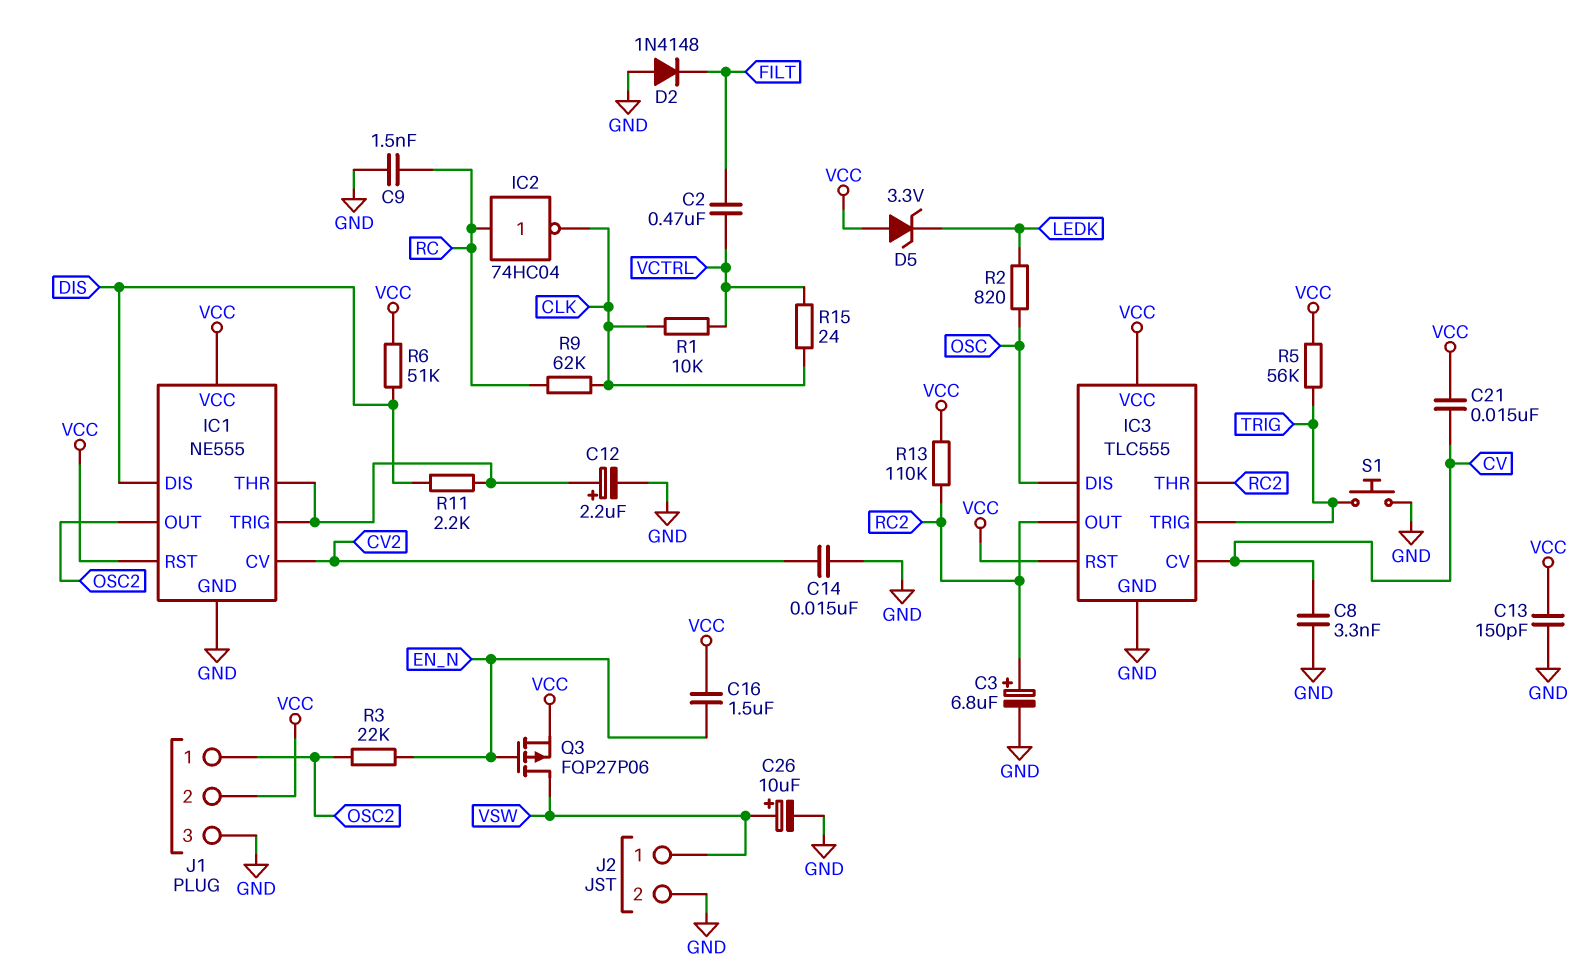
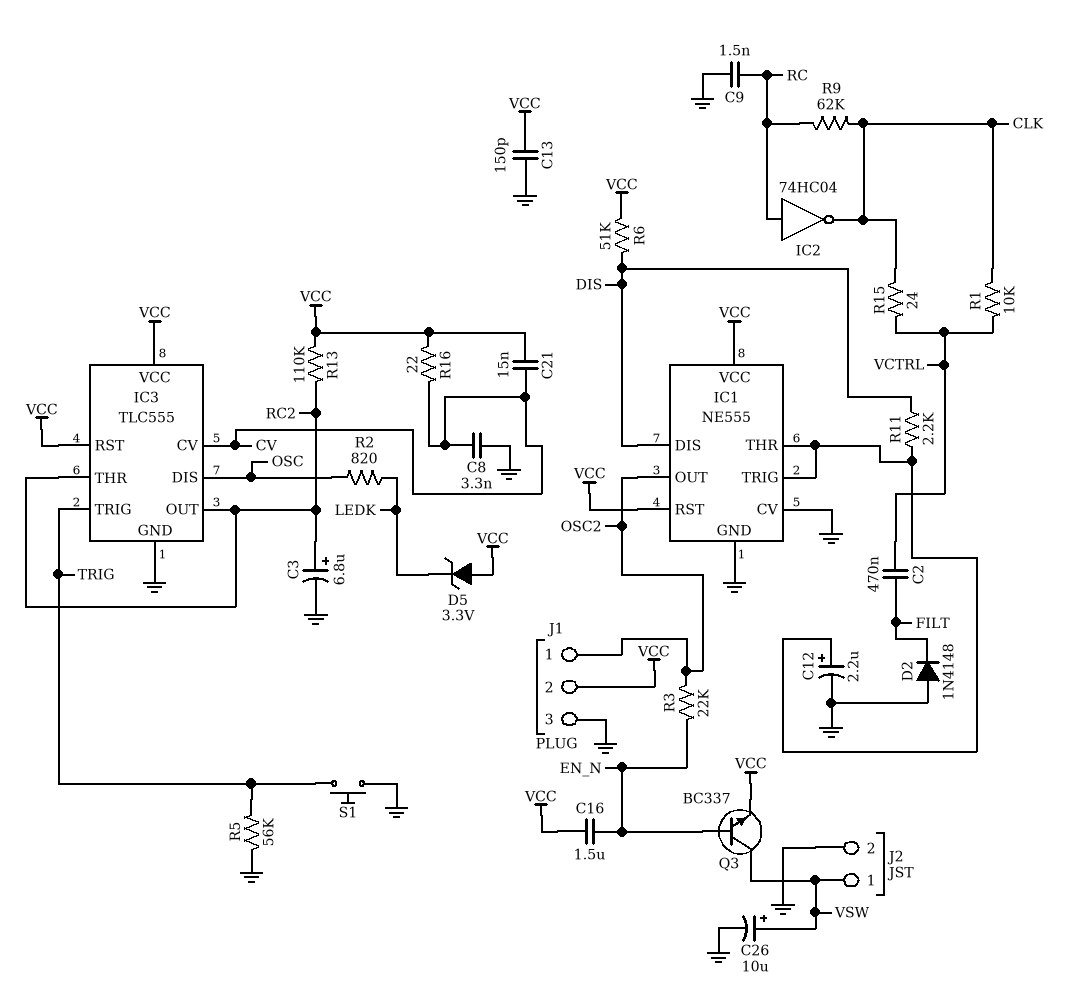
C14: 15nF (CV2, GND) -> none
IC1 pin CV: CV2 -> GND
Q3: PMOS FQP27P06 (G EN_N, D VSW, S VCC) -> NPN BC337 (B EN_N, C VSW, E VCC)
R5: 56k (TRIG, VCC) -> 56k (GND, TRIG)
R16: none -> 22 (CV, VCC)

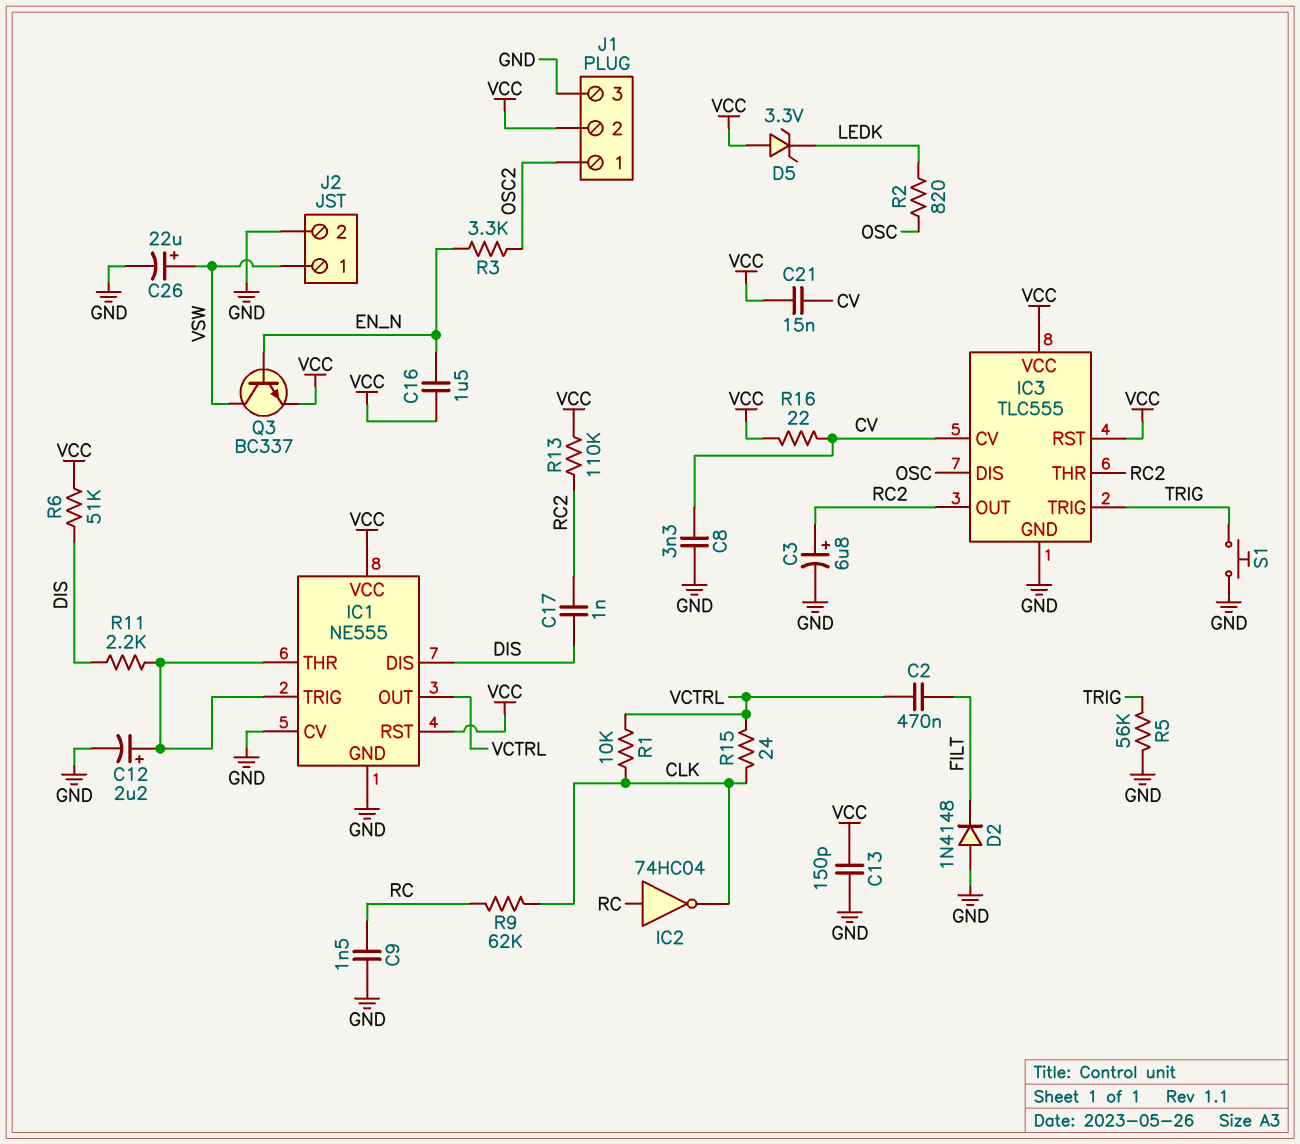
C17: none -> 1nF (DIS, RC2)
C26: 10uF (plus VSW, minus GND) -> 22uF (plus VSW, minus GND)
IC1 pin OUT: OSC2 -> VCTRL
R3: 22k (EN_N, OSC2) -> 3.3k (EN_N, OSC2)

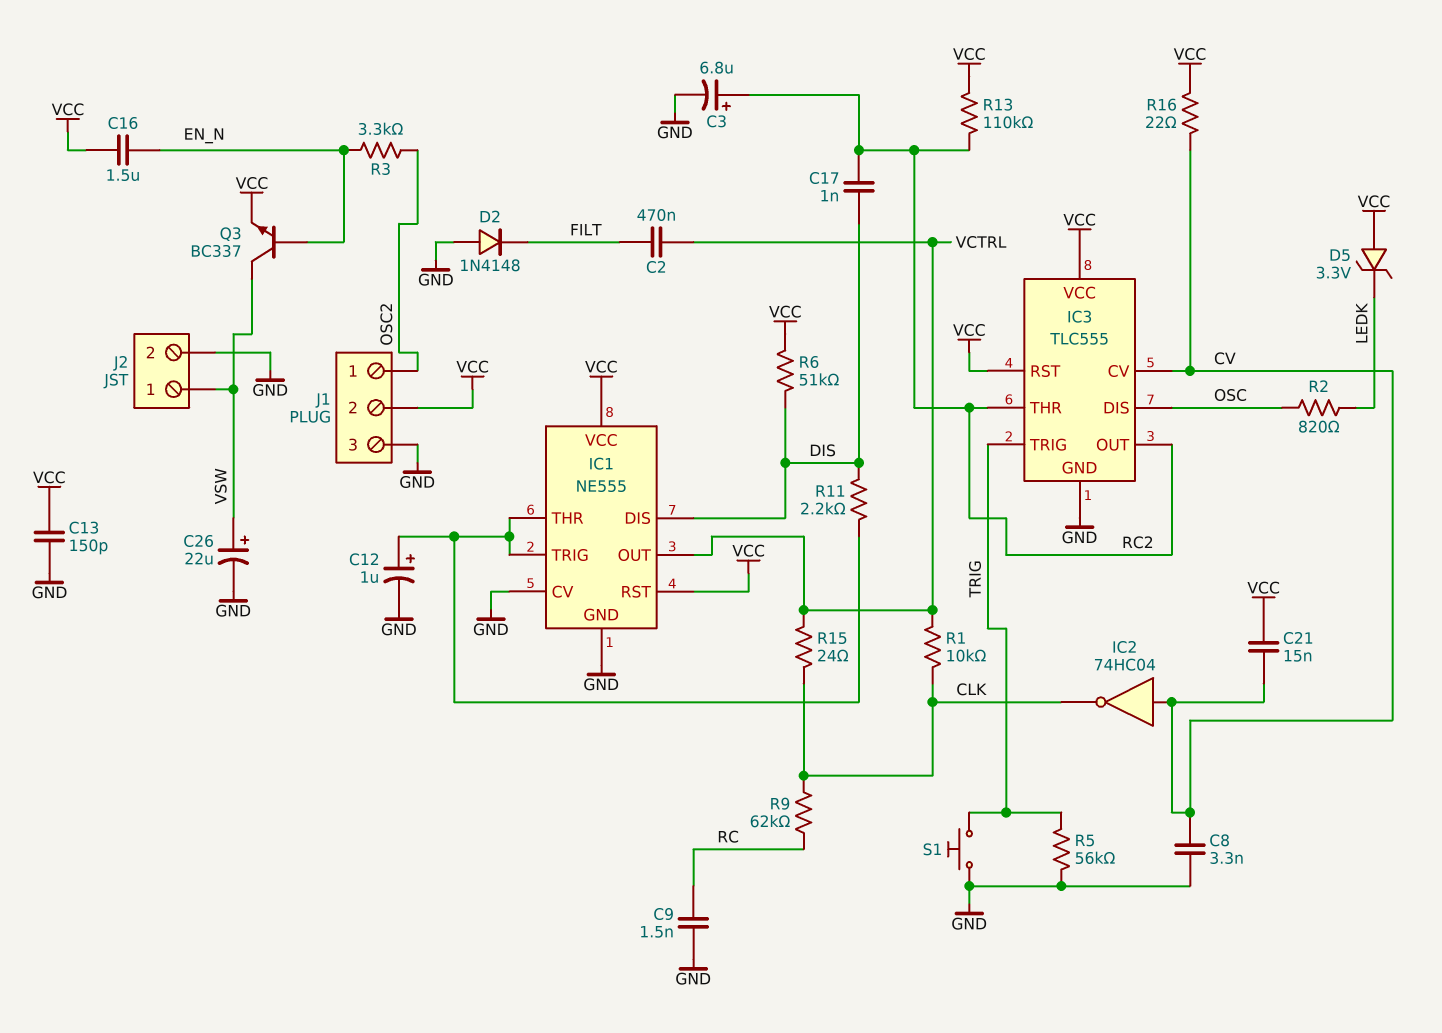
C12: 2.2uF (plus IC1/THR, minus GND) -> 1uF (plus IC1/THR, minus GND)
IC2: NOT 74HC04 (in RC, out CLK) -> NOT 74HC04 (in CV, out CLK)

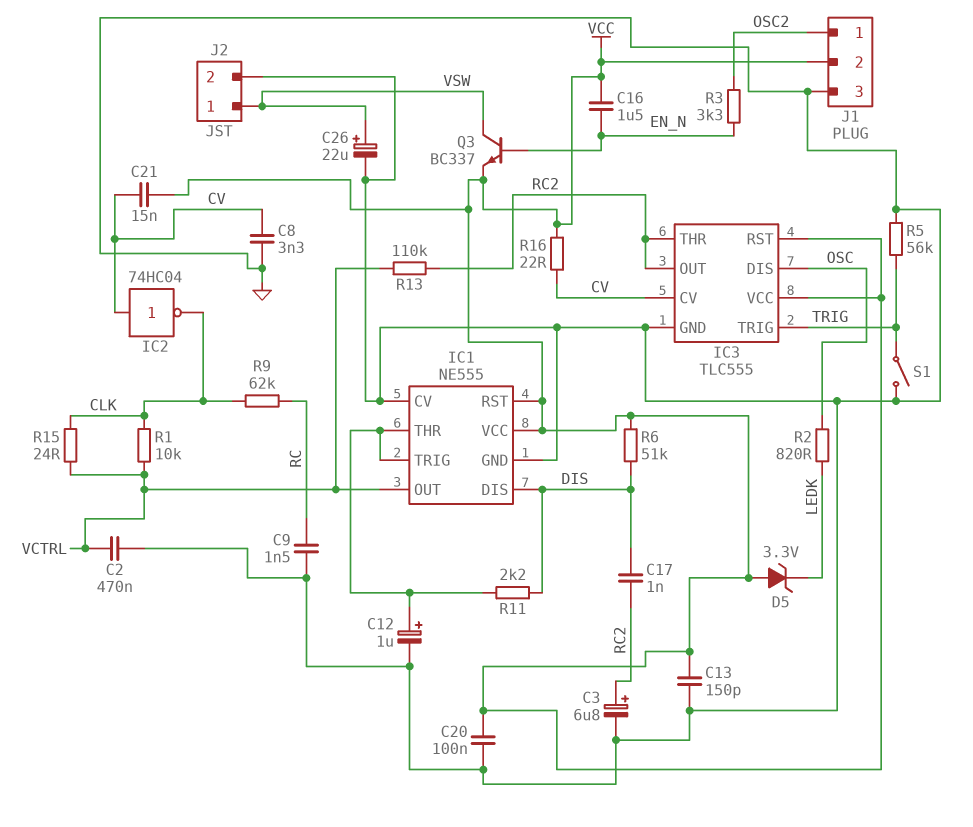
C2: 470nF (FILT, VCTRL) -> 470nF (GND, VCTRL)
C20: none -> 100nF (GND, VCC)
D2: diode 1N4148 (A GND, K FILT) -> none
R13: 110k (RC2, VCC) -> 110k (RC2, VCTRL)
S1: button (GND, TRIG) -> switch (GND, TRIG)

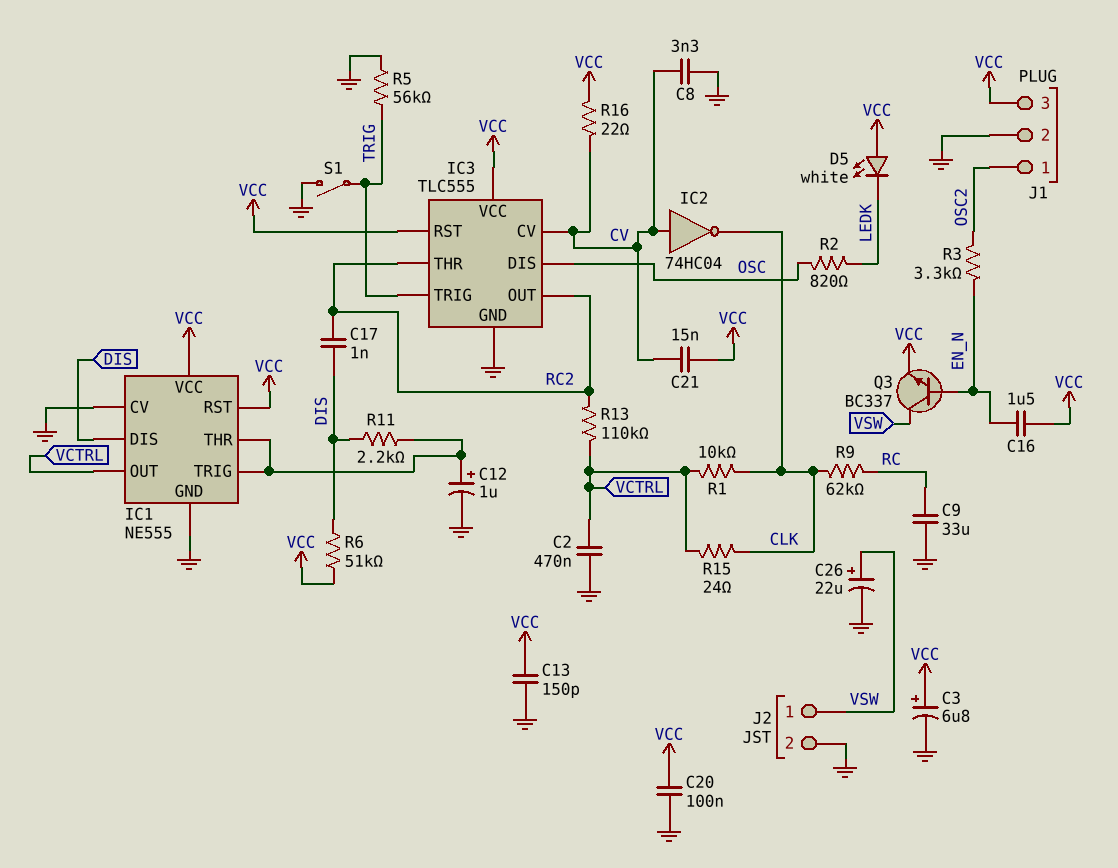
C3: 6.8uF (plus RC2, minus GND) -> 6.8uF (plus VCC, minus GND)
C9: 1.5nF (GND, RC) -> 33uF (GND, RC)
D5: zener 3.3V (A VCC, K LEDK) -> LED white (A VCC, K LEDK)
J1 pin 2: VCC -> GND
J1 pin 3: GND -> VCC

